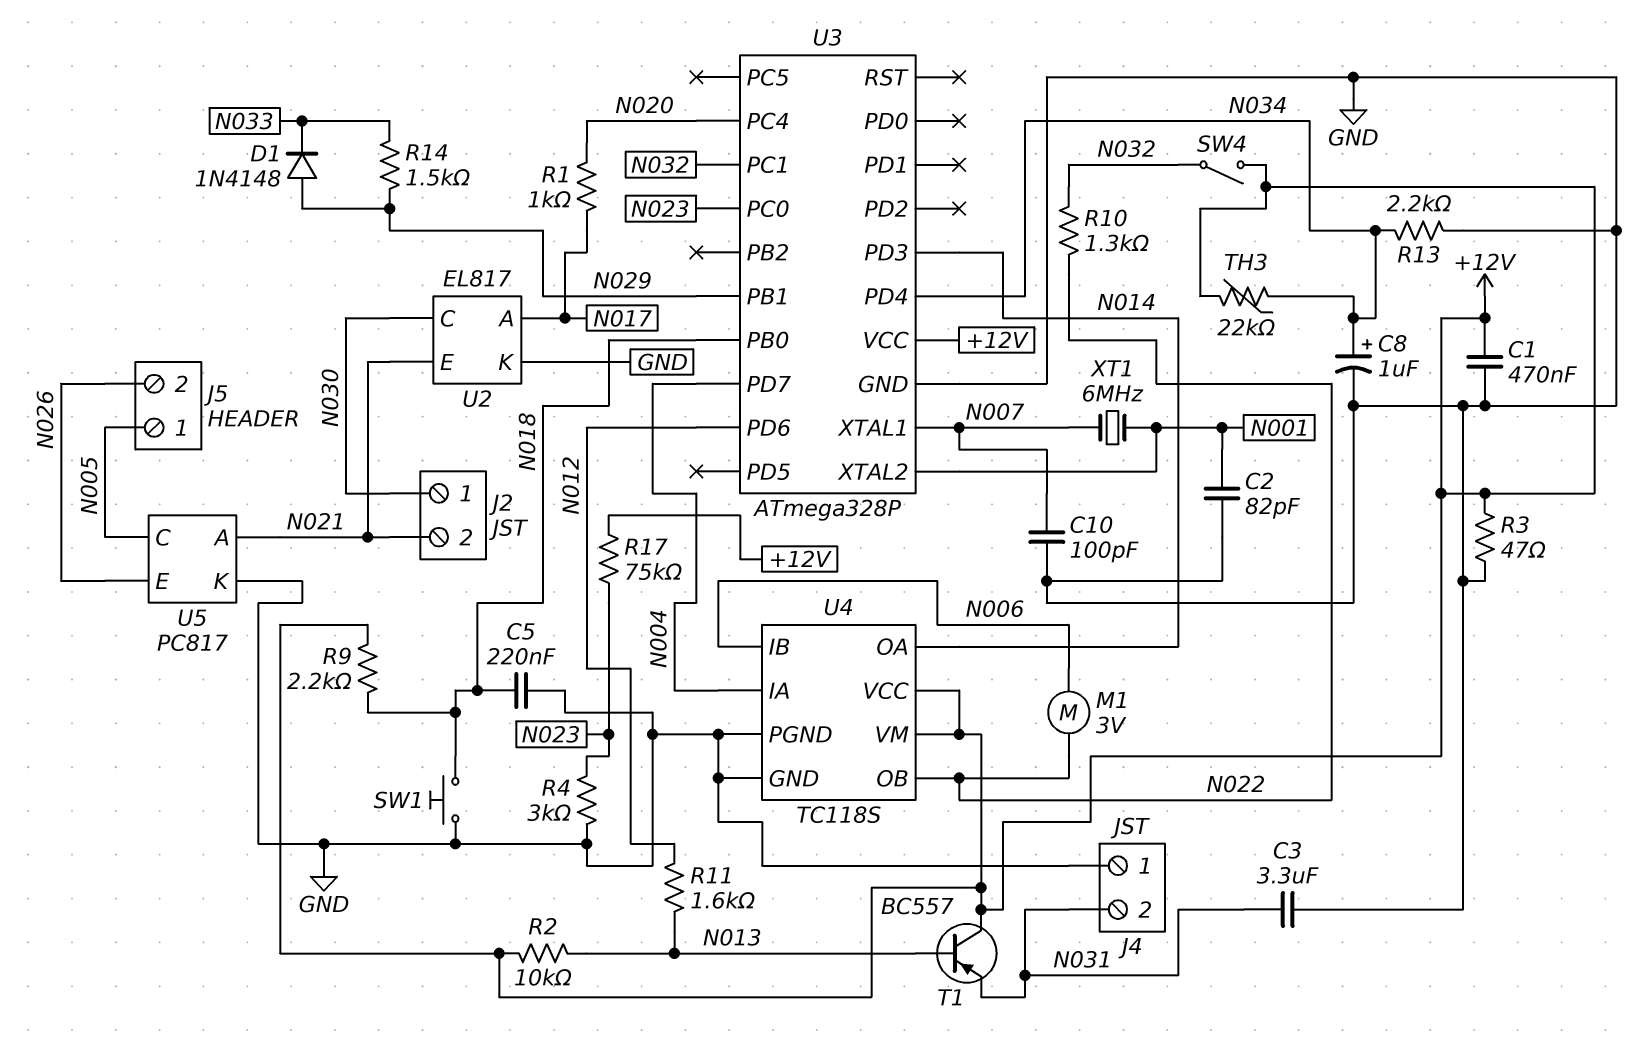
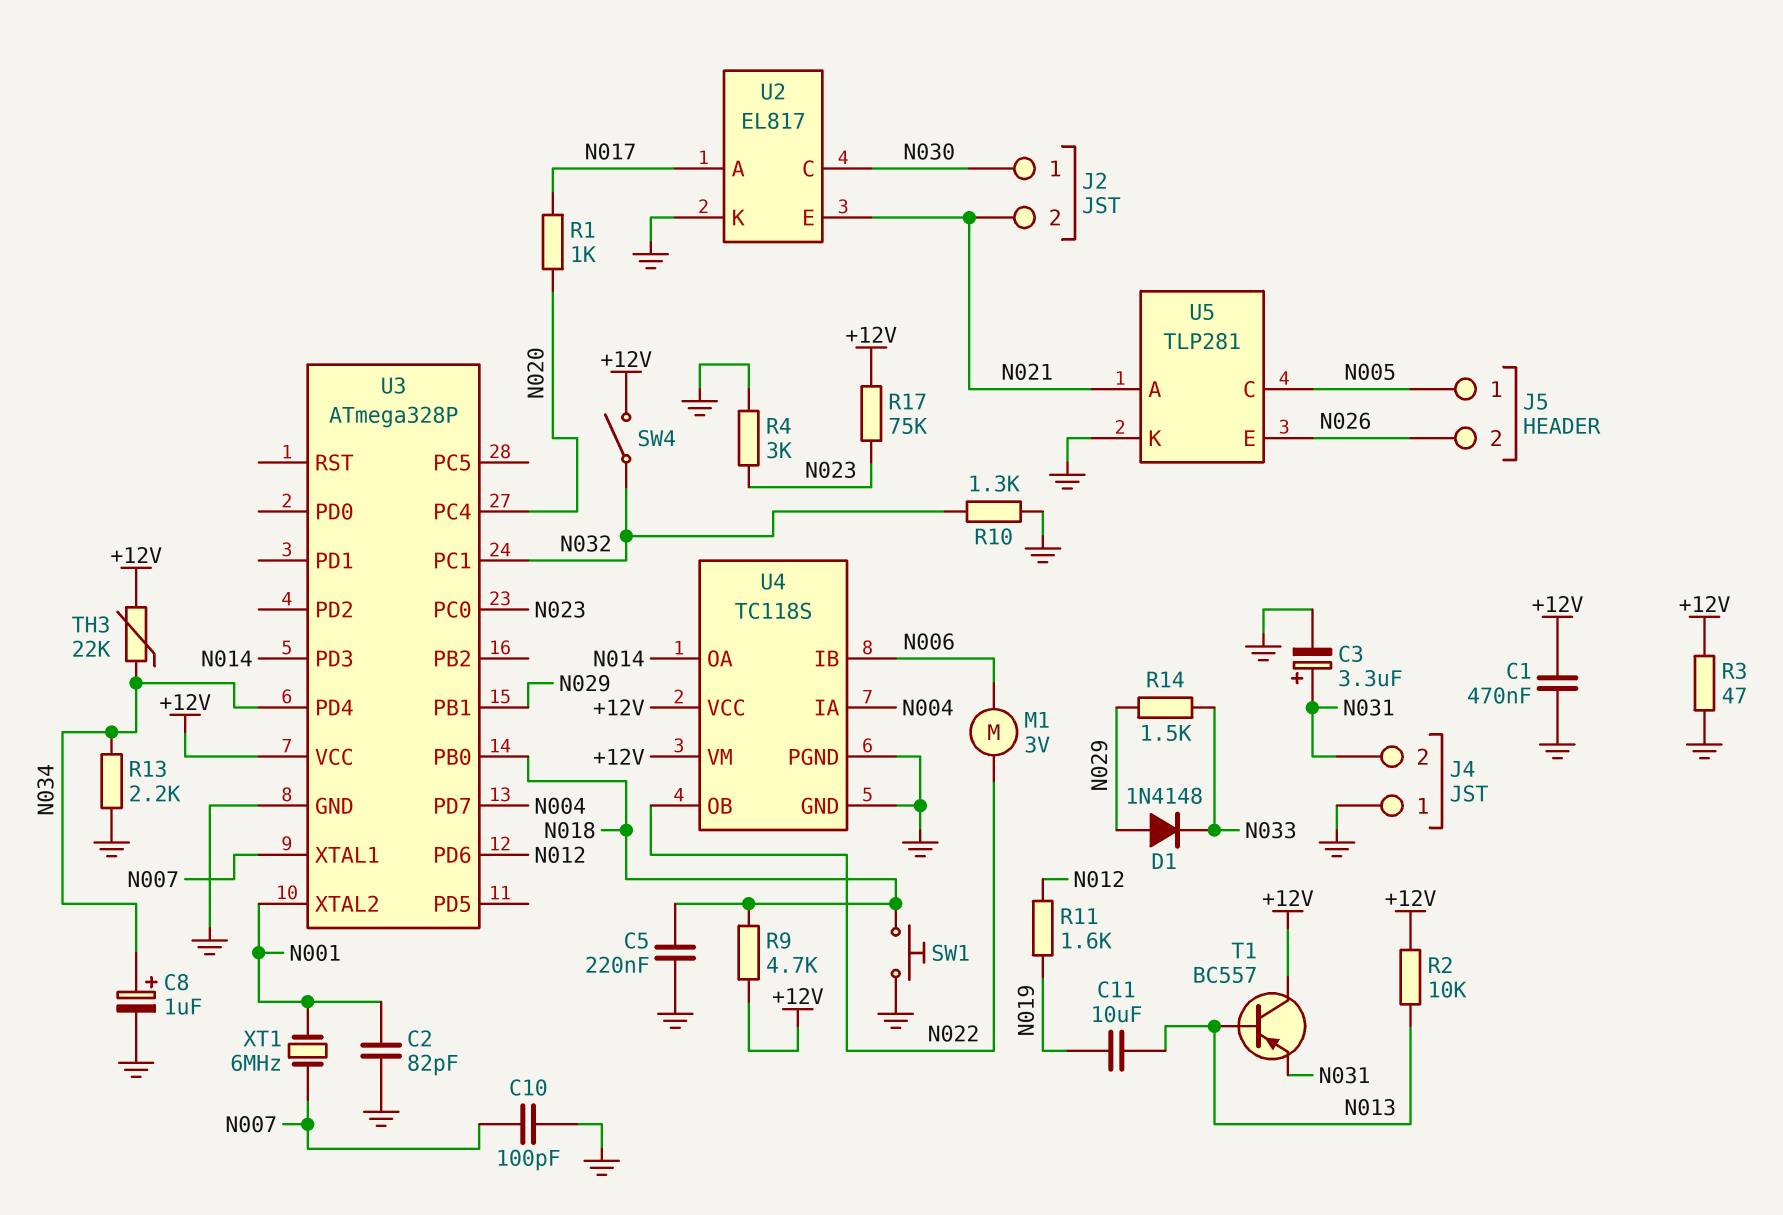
C3: 3.3uF (GND, N031) -> 3.3uF (plus N031, minus GND)
C11: none -> 10uF (N013, N019)
R9: 2.2k (+12V, N018) -> 4.7k (+12V, N018)
R10: 1.3k (N022, N032) -> 1.3k (GND, N032)
R11: 1.6k (N012, N013) -> 1.6k (N012, N019)
U5: PC817 -> TLP281

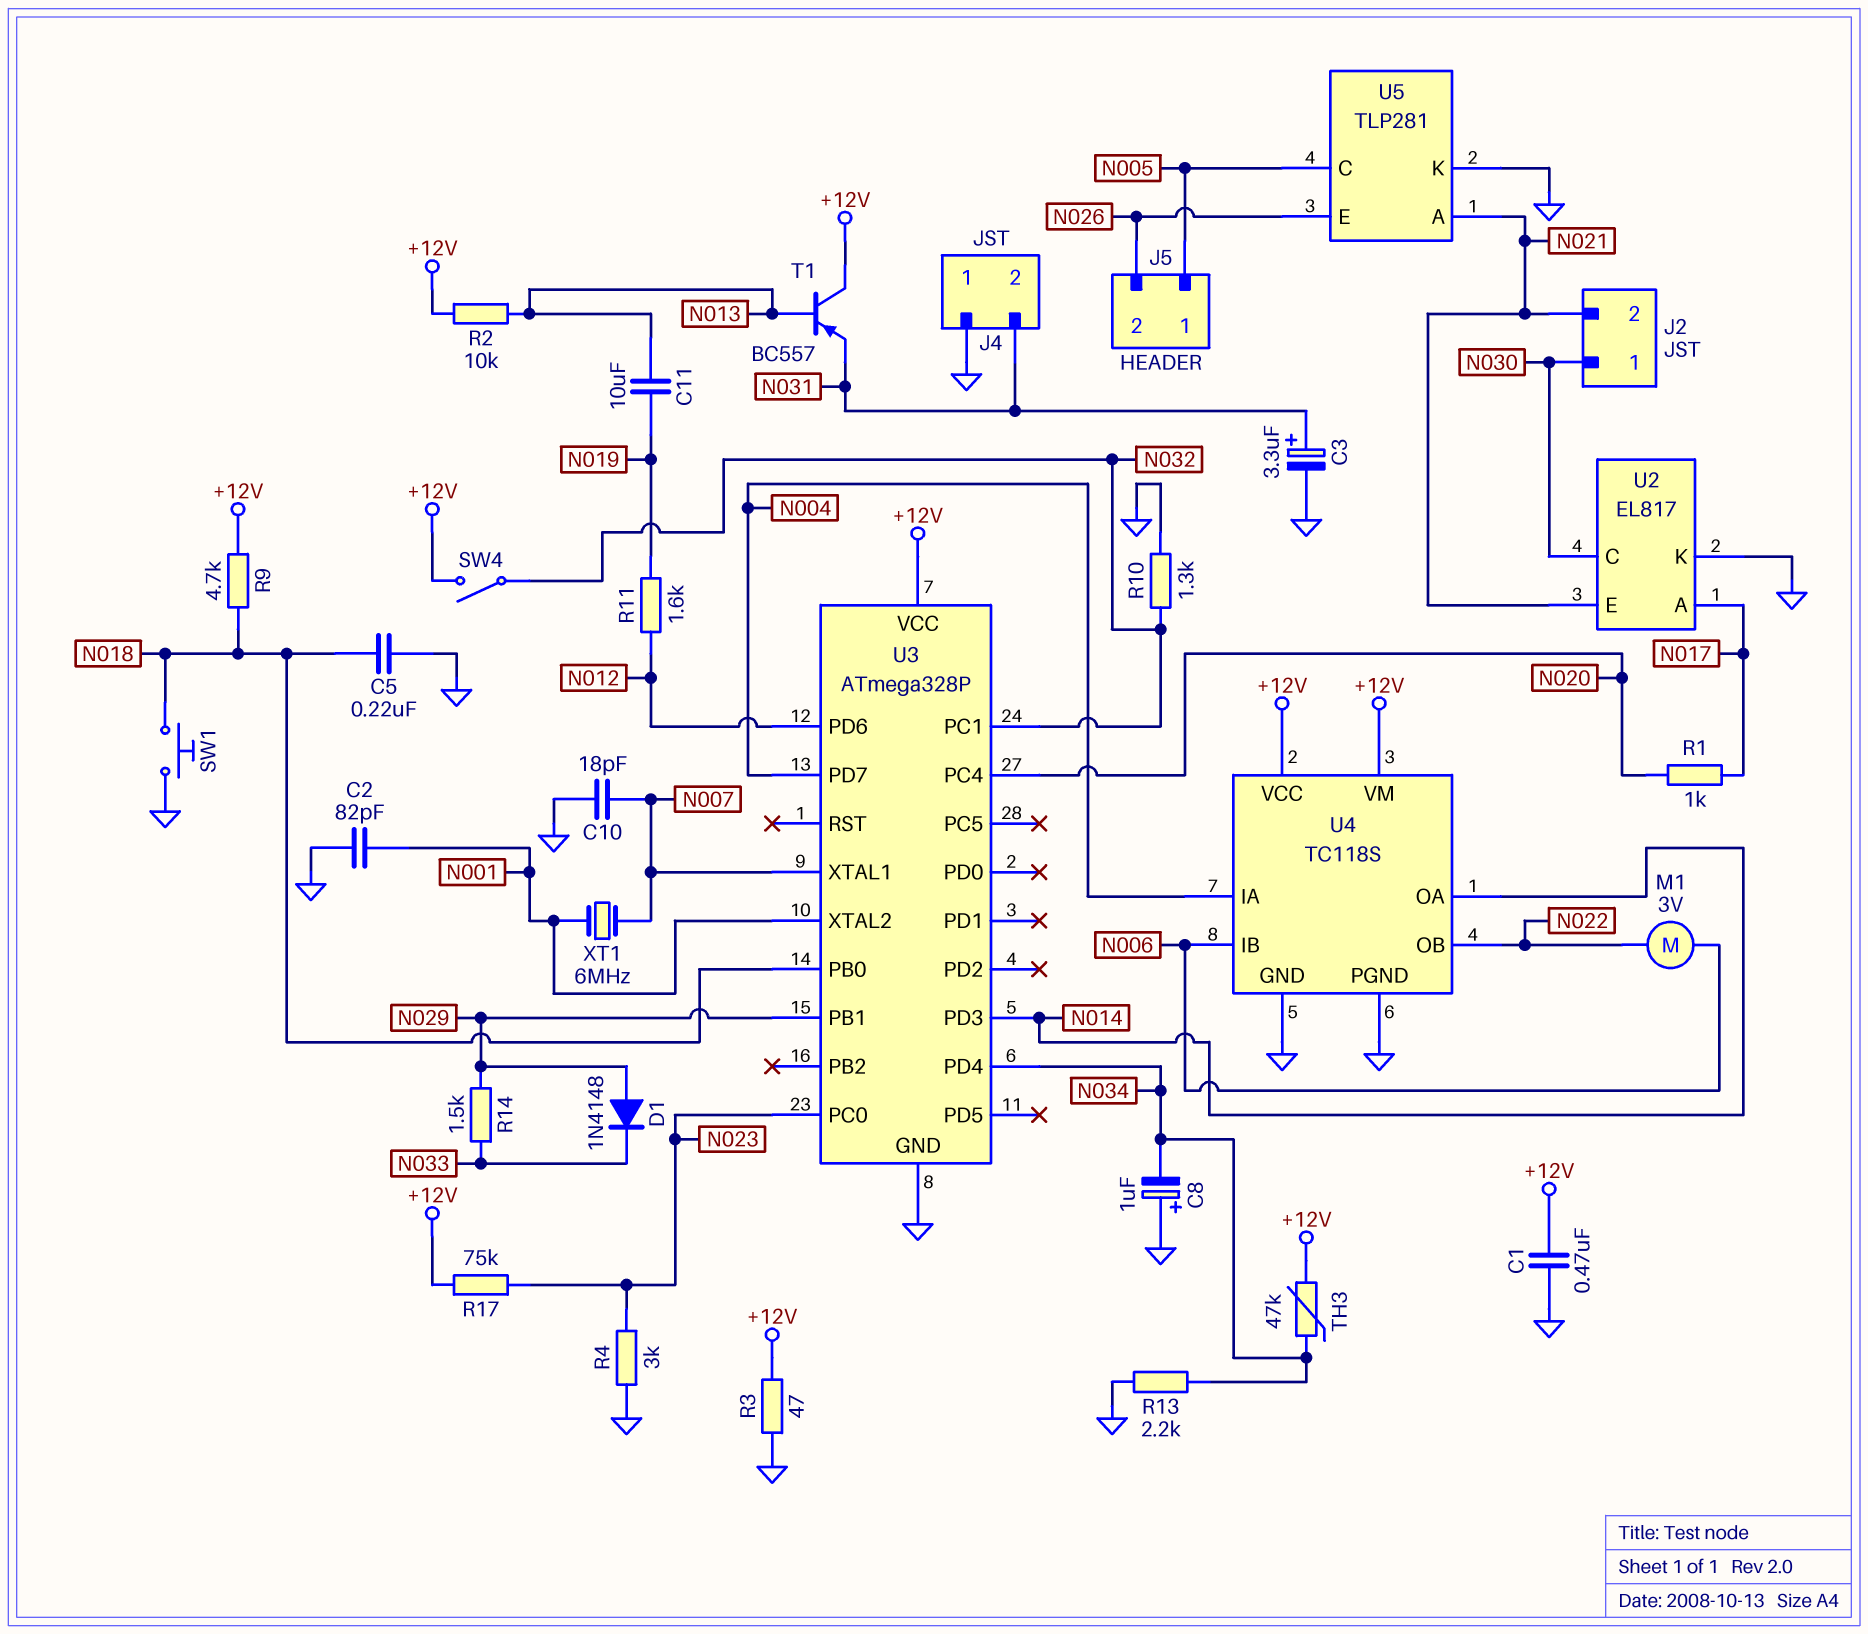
C8: 1uF (plus N034, minus GND) -> 1uF (plus GND, minus N034)
C10: 100pF (GND, N007) -> 18pF (GND, N007)
TH3: 22k (+12V, N034) -> 47k (+12V, N034)

